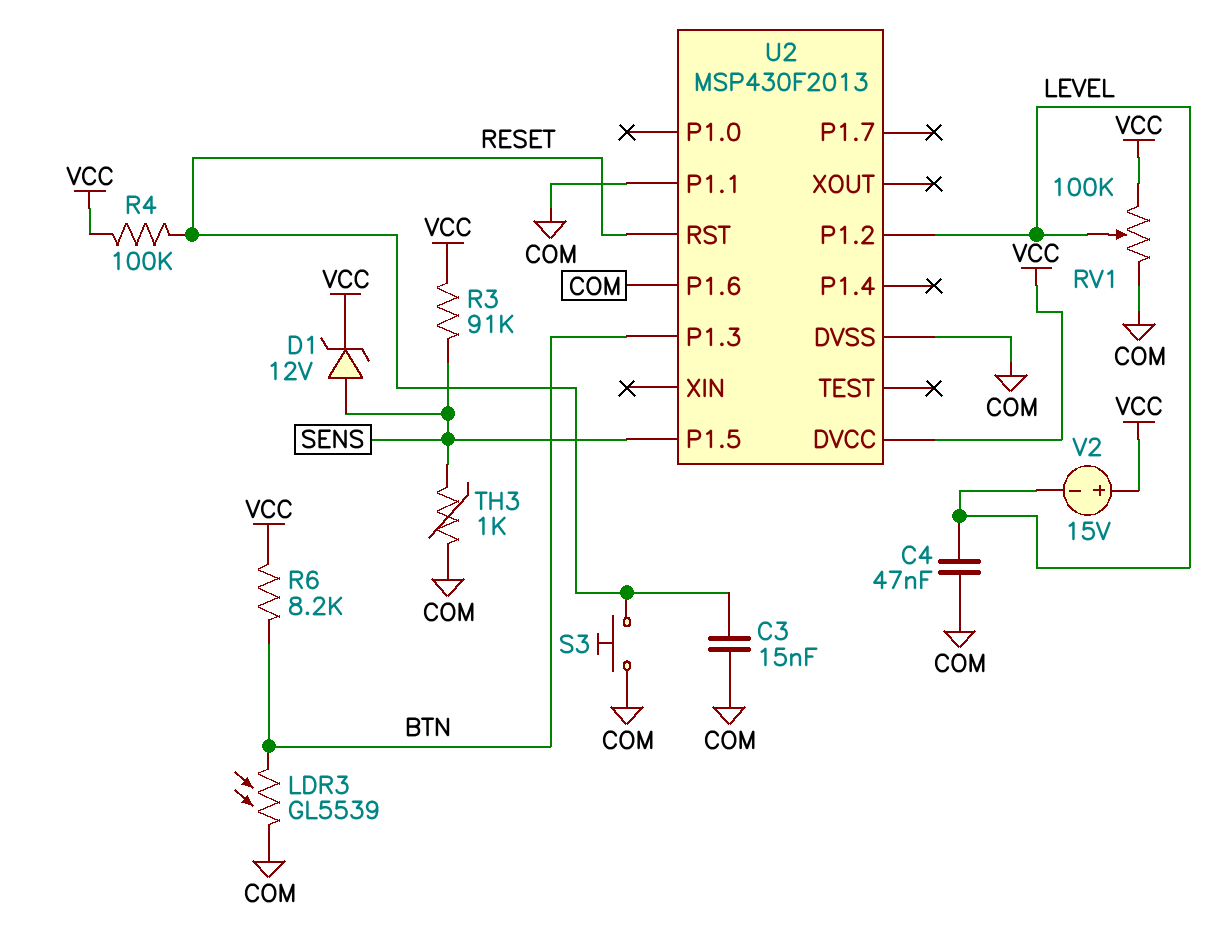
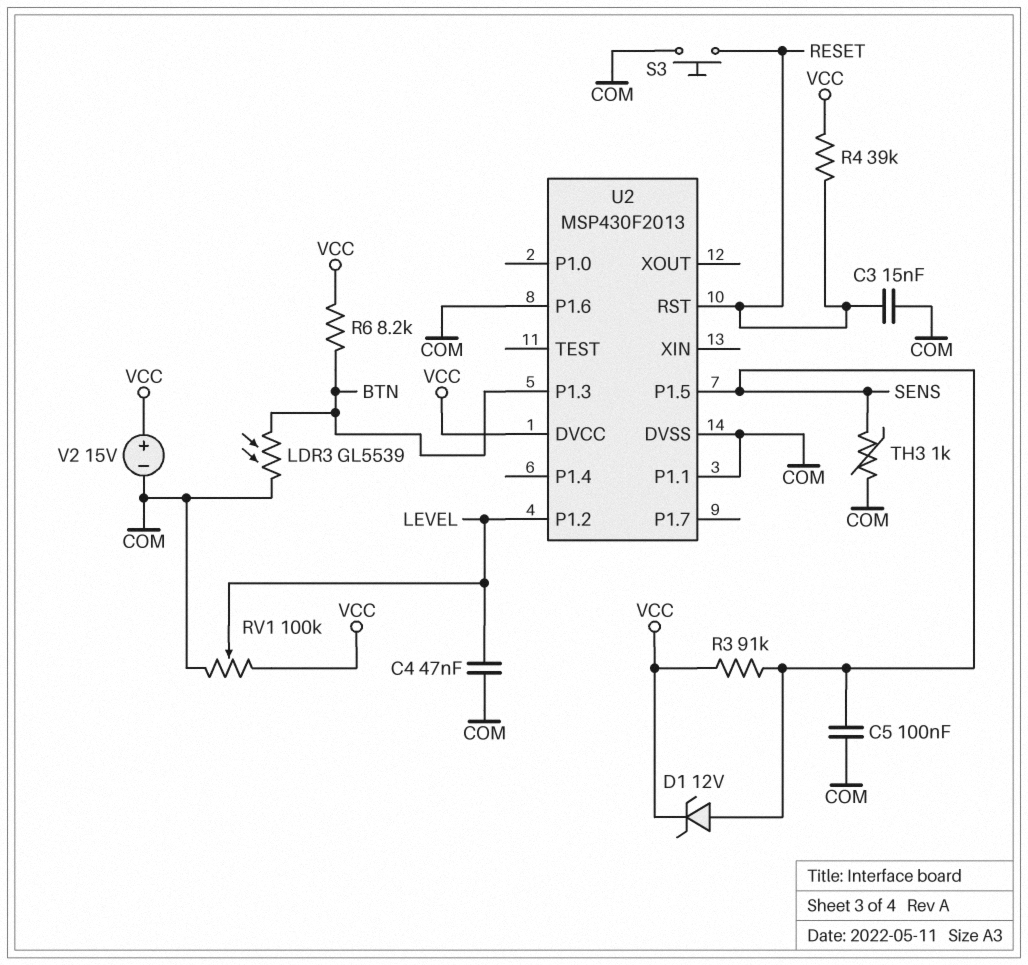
C5: none -> 100nF (COM, SENS)
R4: 100k (RESET, VCC) -> 39k (RESET, VCC)
V2: 15V (plus VCC, minus LEVEL) -> 15V (plus VCC, minus COM)

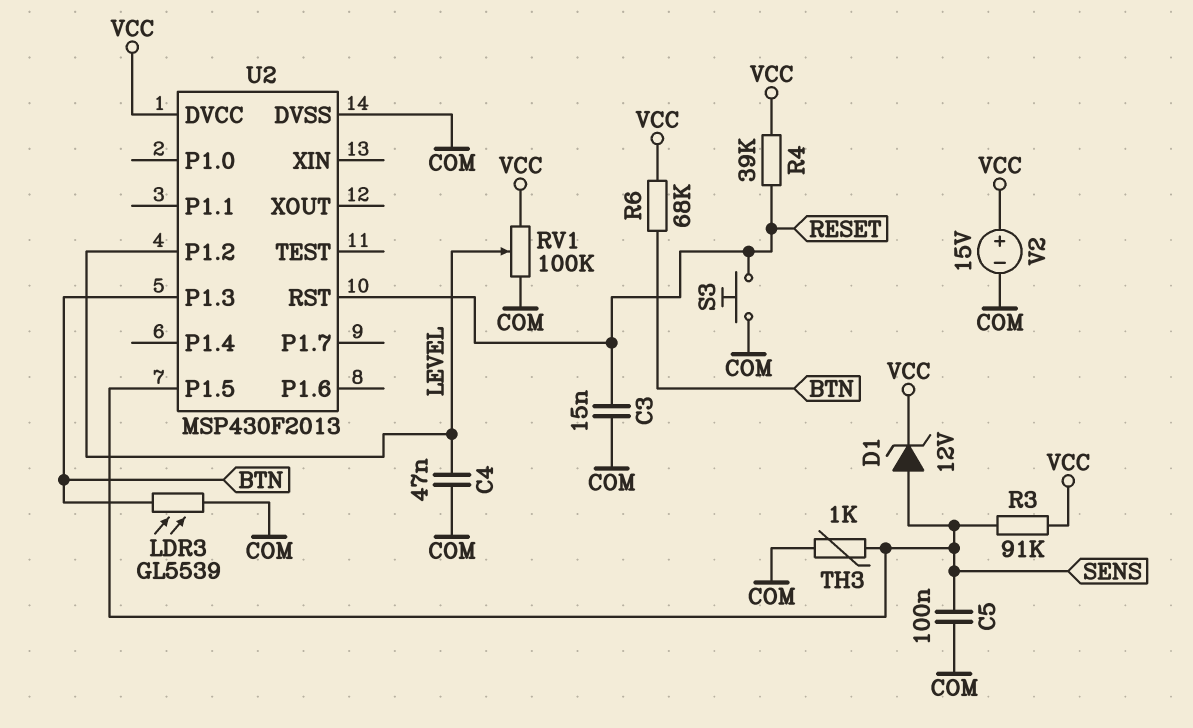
R6: 8.2k (BTN, VCC) -> 68k (BTN, VCC)
U2 pin P1.1: COM -> none
U2 pin P1.6: COM -> none

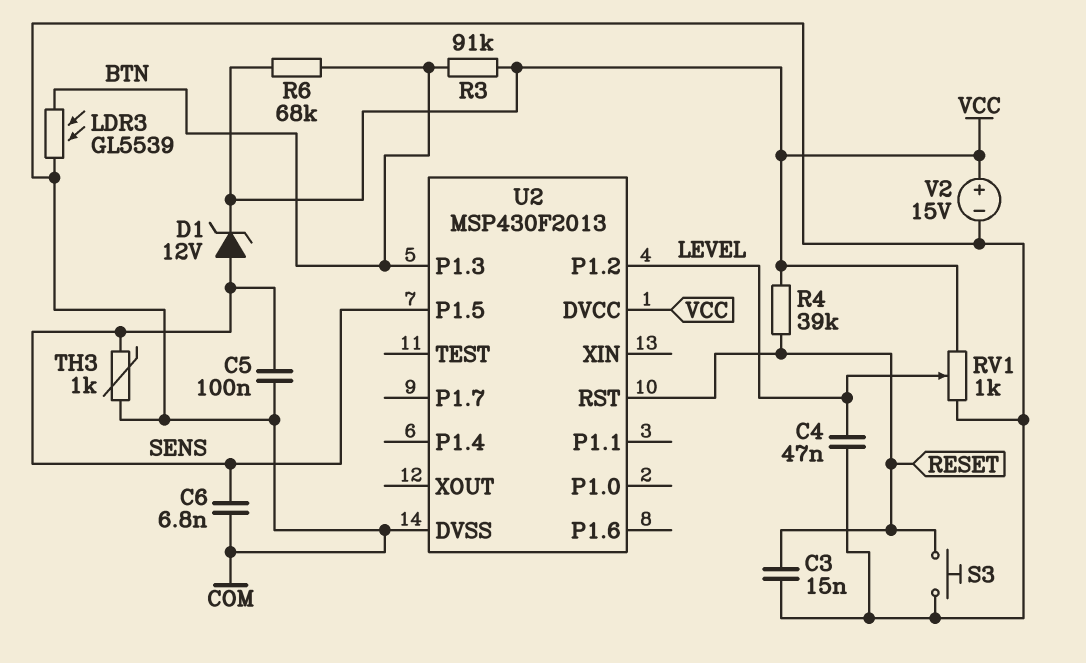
C6: none -> 6.8nF (COM, SENS)
R3: 91k (SENS, VCC) -> 91k (BTN, VCC)
RV1: 100k (COM, VCC, wiper LEVEL) -> 1k (COM, VCC, wiper LEVEL)

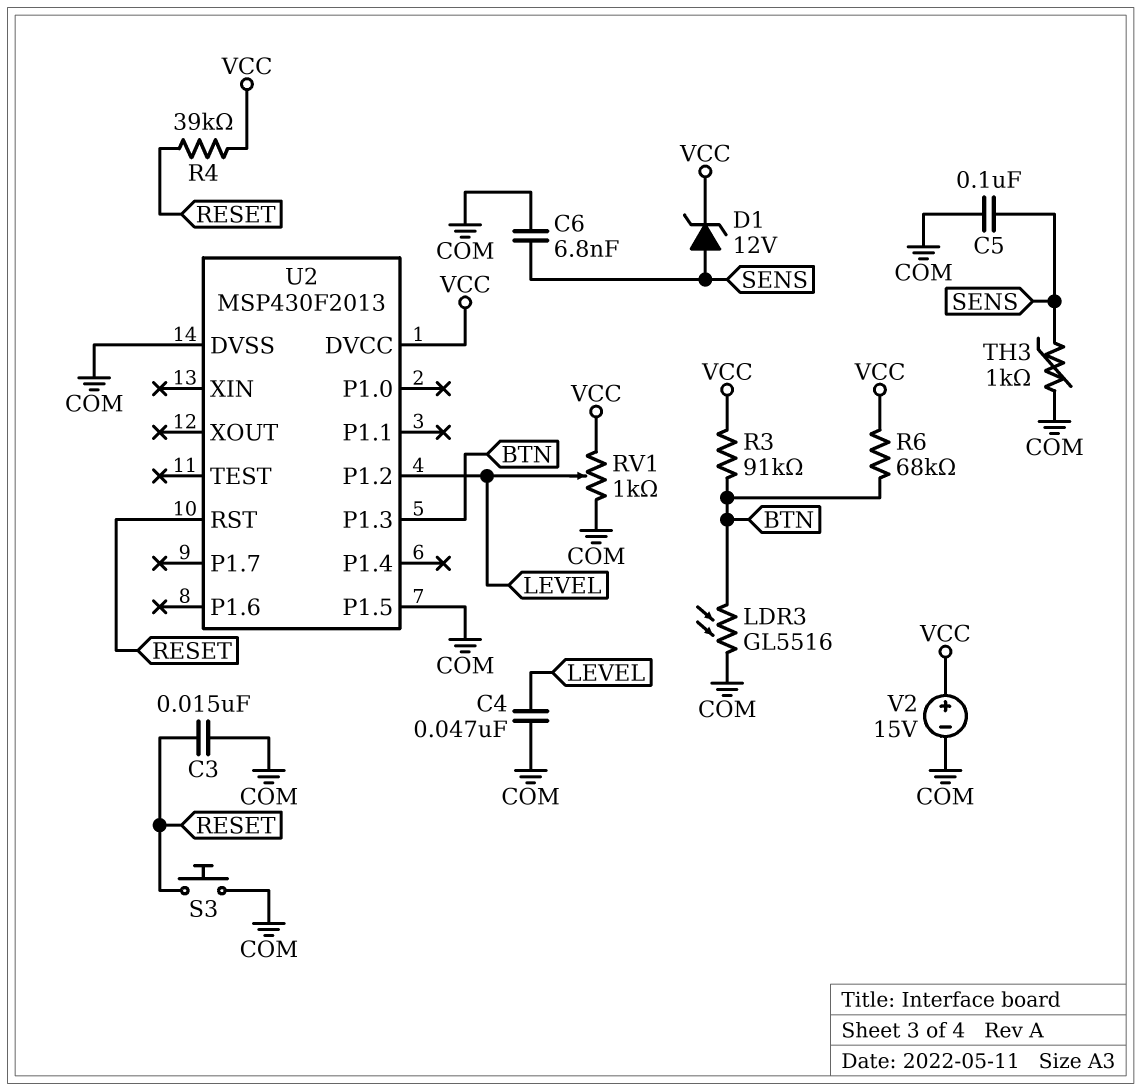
LDR3: GL5539 (BTN, COM) -> GL5516 (BTN, COM)
U2 pin P1.5: SENS -> COM

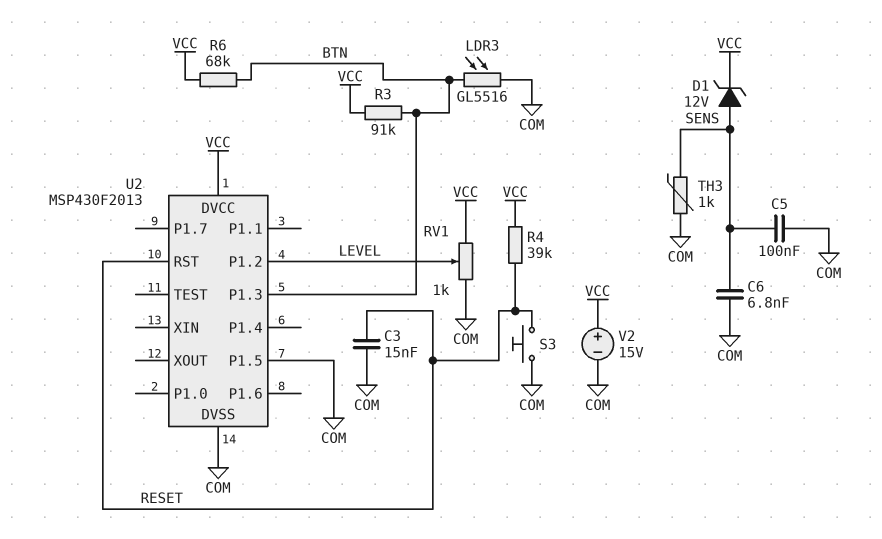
C4: 47nF (COM, LEVEL) -> none

